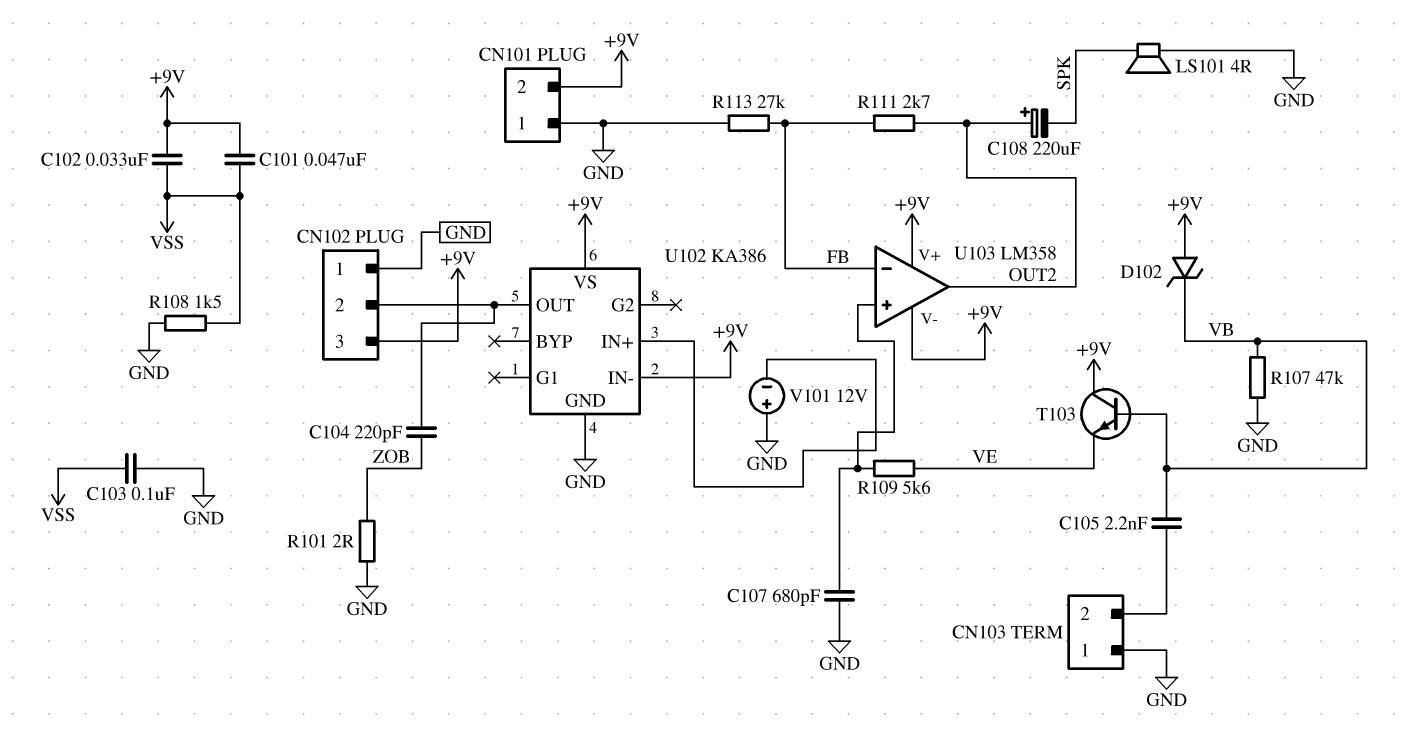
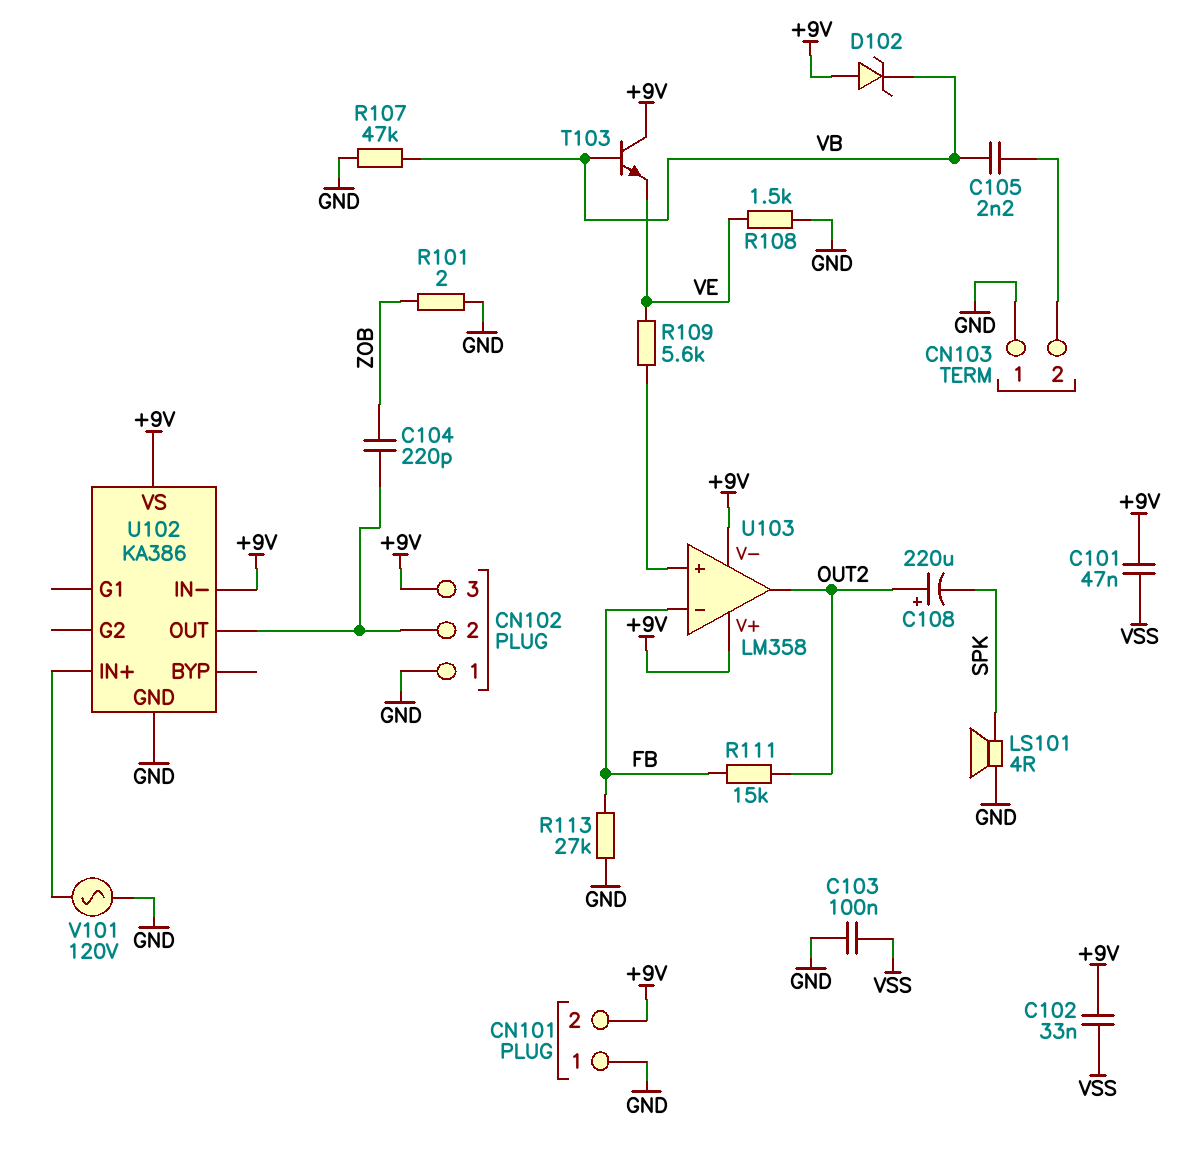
C107: 680pF (GND, U103/in+) -> none
R108: 1.5k (GND, VSS) -> 1.5k (GND, VE)
R111: 2.7k (FB, OUT2) -> 15k (FB, OUT2)
V101: 12V (plus GND, minus U102/IN+) -> AC 120V (GND, U102/IN+)

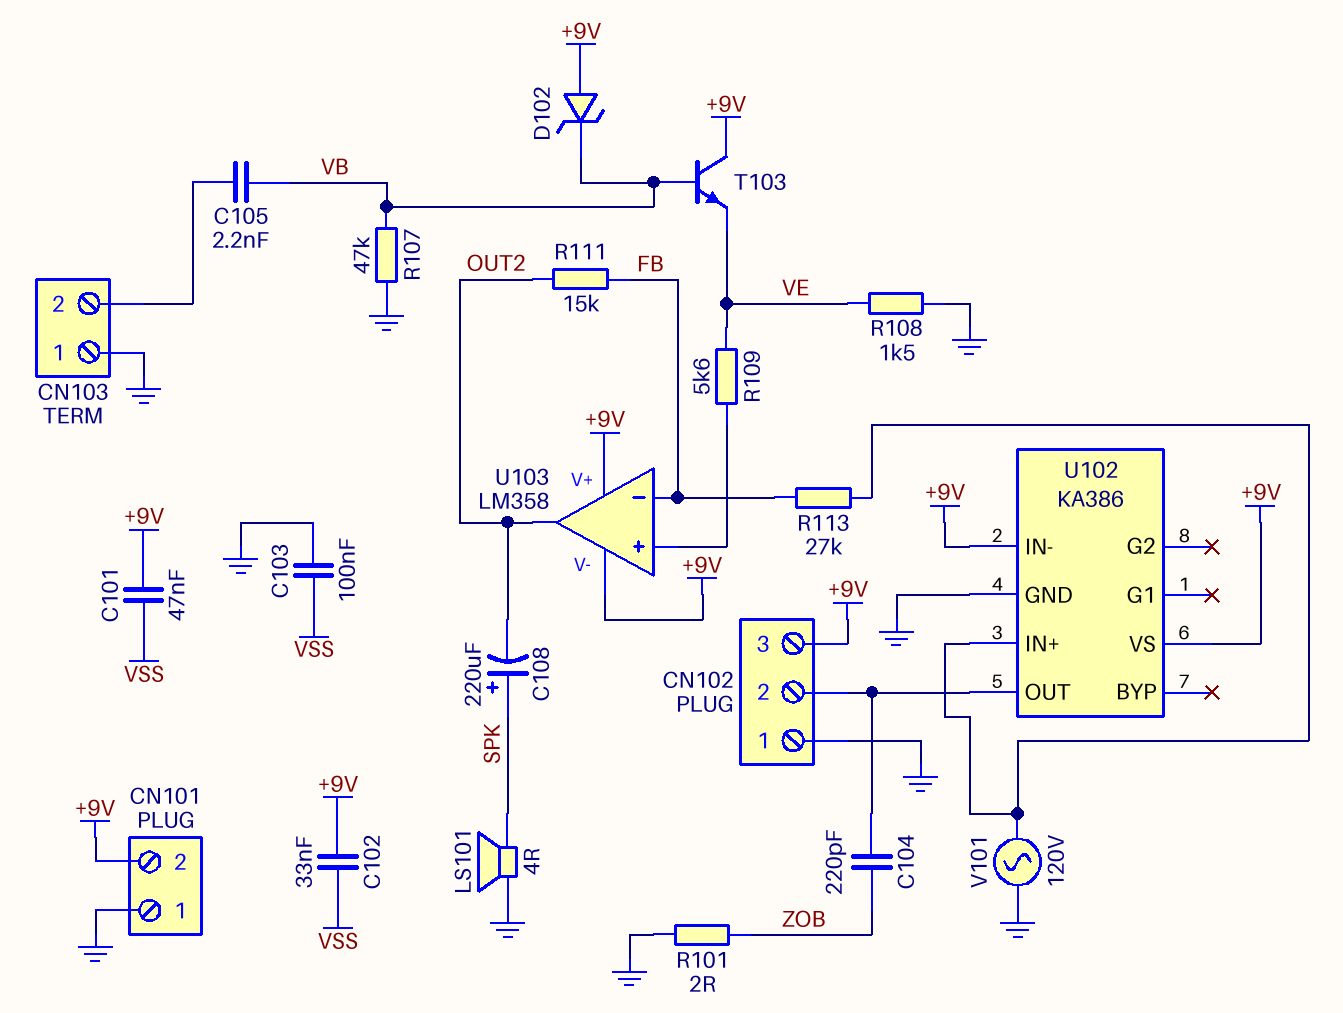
C108: 220uF (plus OUT2, minus SPK) -> 220uF (plus SPK, minus OUT2)
R113: 27k (FB, GND) -> 27k (FB, U102/IN+)

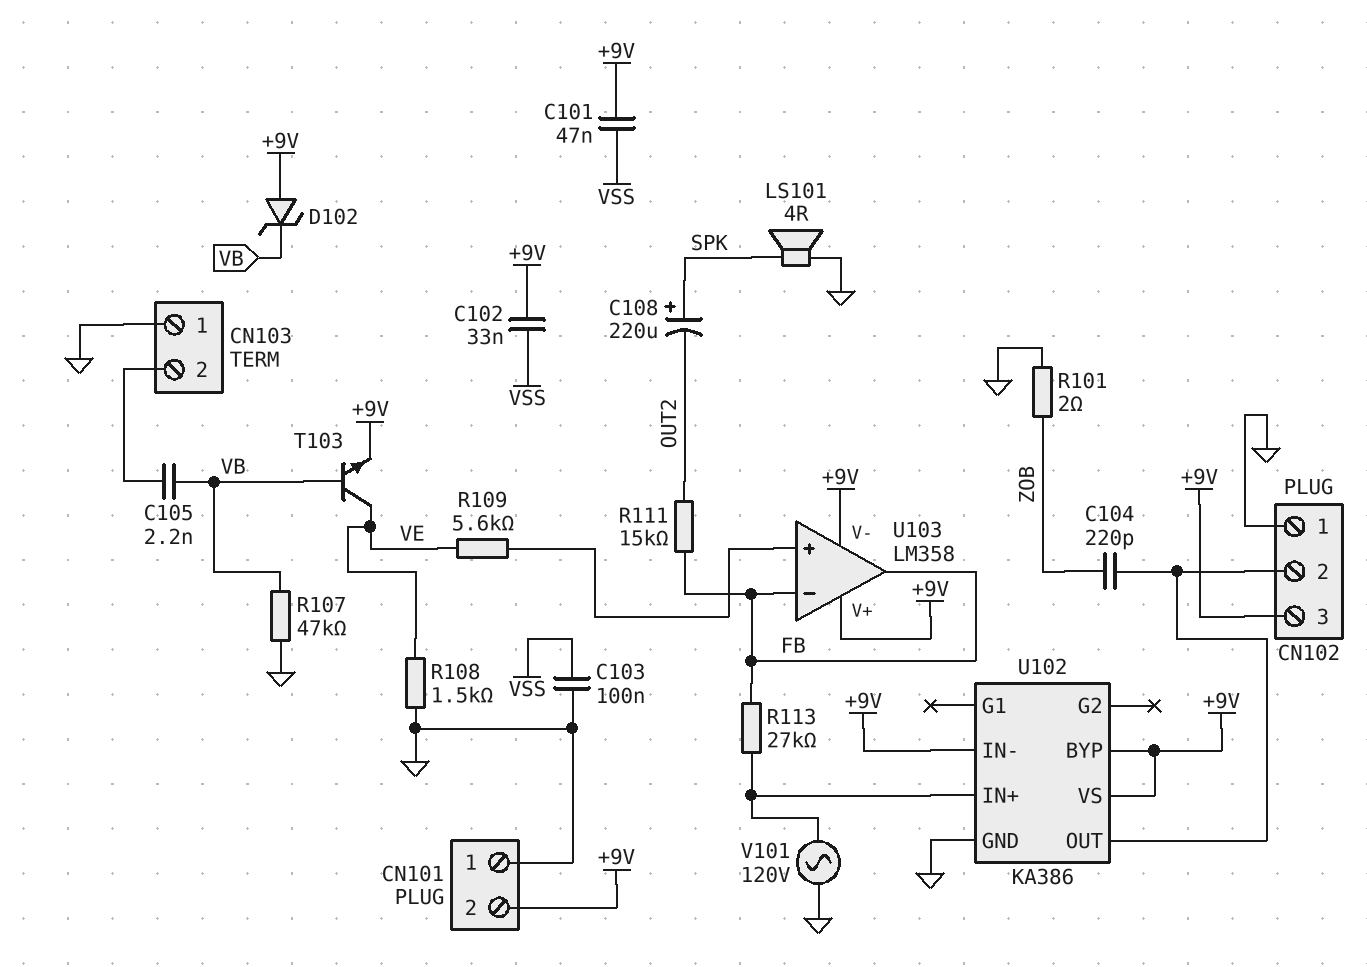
T103: NPN (B VB, C +9V, E VE) -> NPN (B VB, C VE, E +9V)
U102 pin BYP: none -> +9V
U103 pin out: OUT2 -> FB

